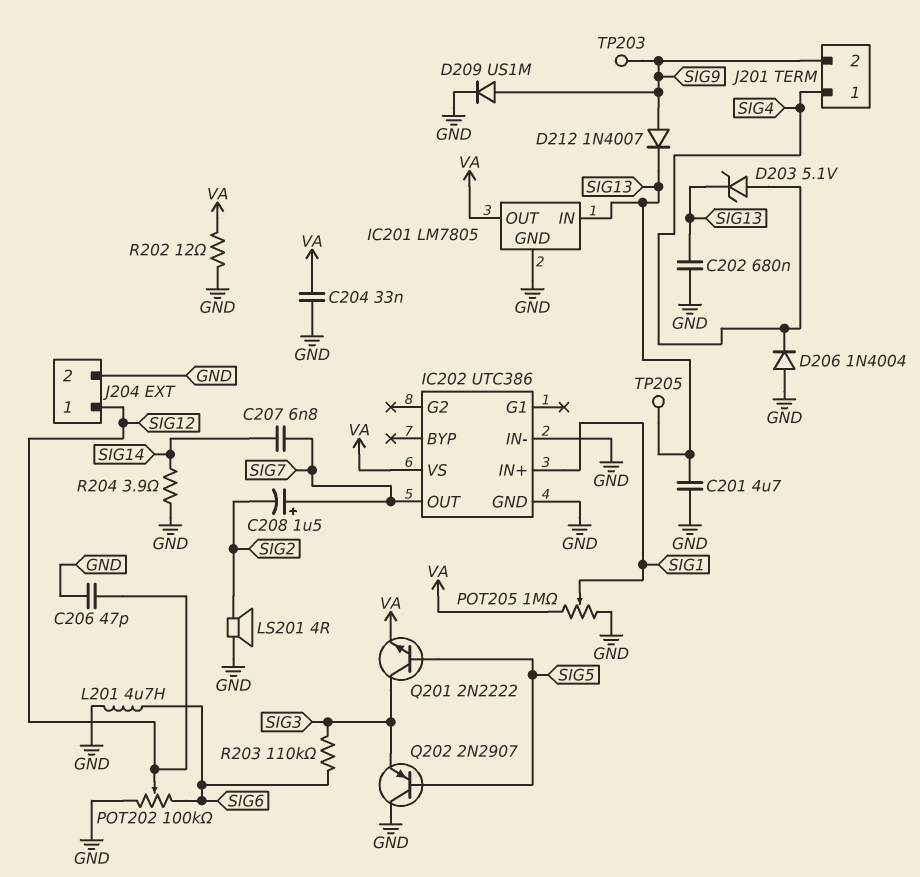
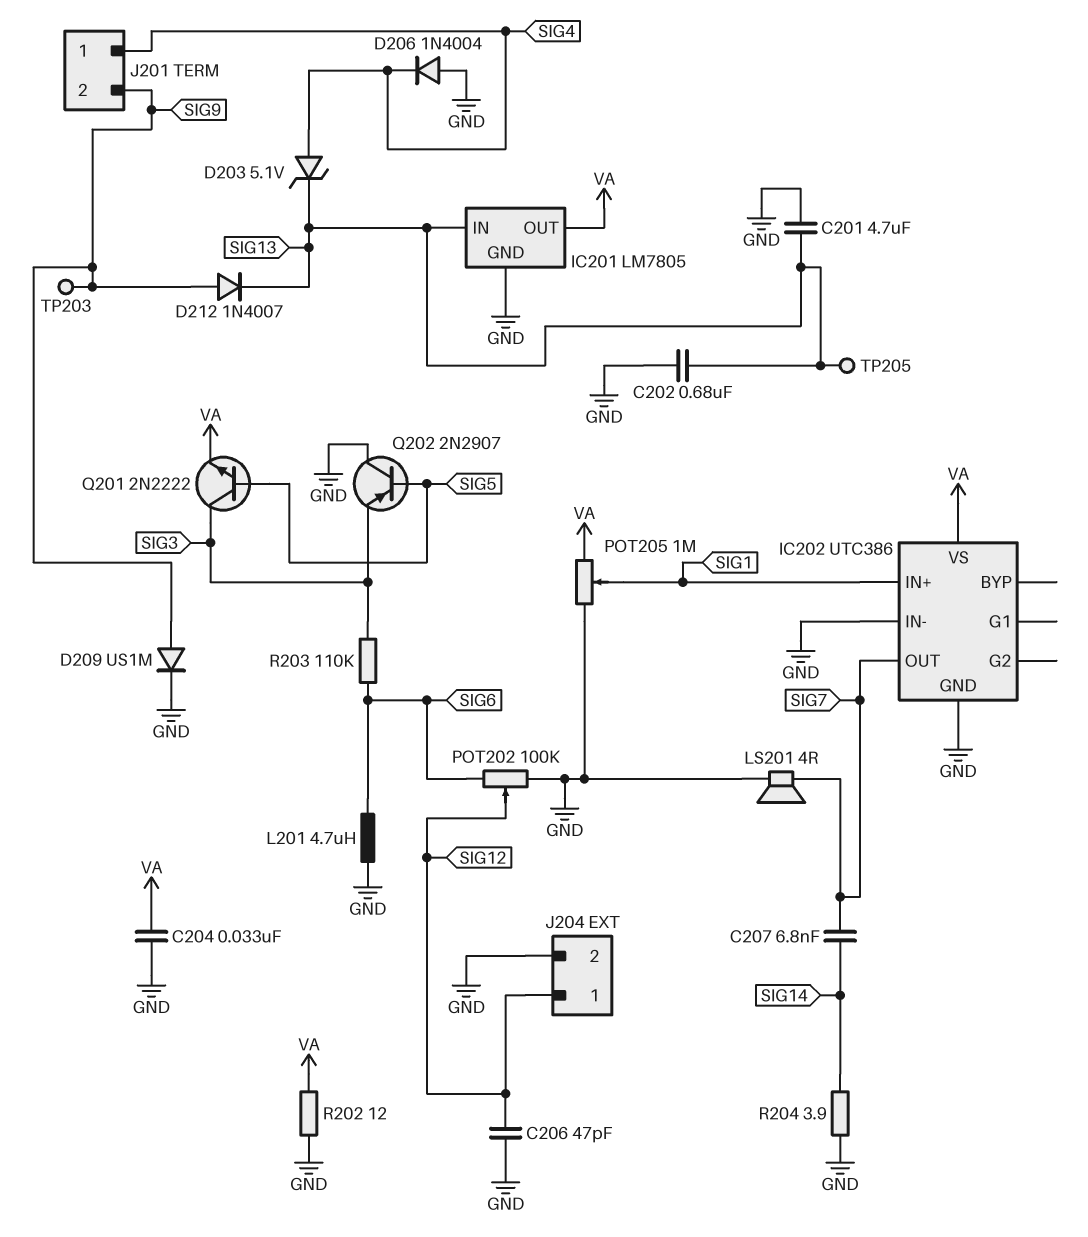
C208: 1.5uF (plus SIG7, minus SIG2) -> none
LS201: speaker 4R (GND, SIG2) -> speaker 4R (GND, SIG7)

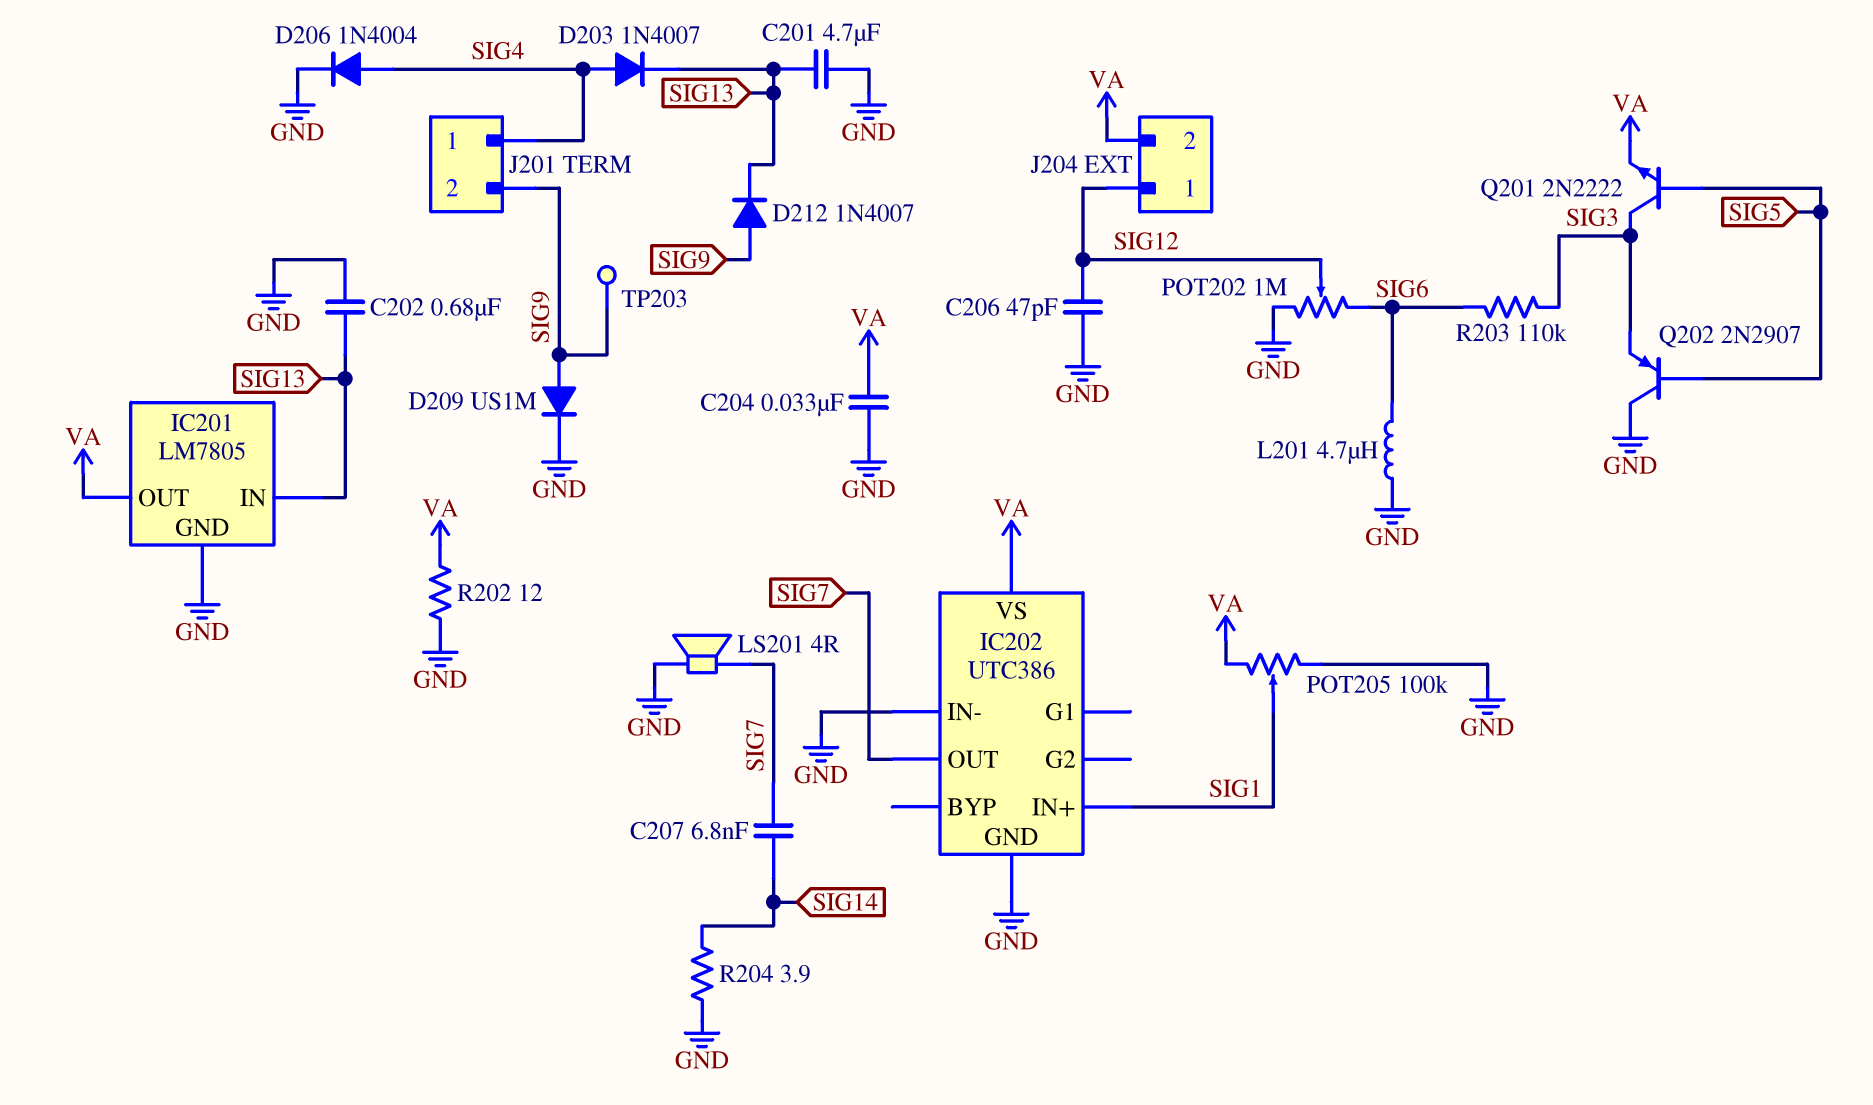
D203: zener 5.1V (A SIG4, K SIG13) -> diode 1N4007 (A SIG4, K SIG13)
D206: diode 1N4004 (A GND, K SIG4) -> diode 1N4004 (A SIG4, K GND)
J204 pin 2: GND -> VA
POT202: 100k (GND, SIG6, wiper SIG12) -> 1M (GND, SIG6, wiper SIG12)
POT205: 1M (GND, VA, wiper SIG1) -> 100k (GND, VA, wiper SIG1)
TP205: test point (SIG13) -> none

